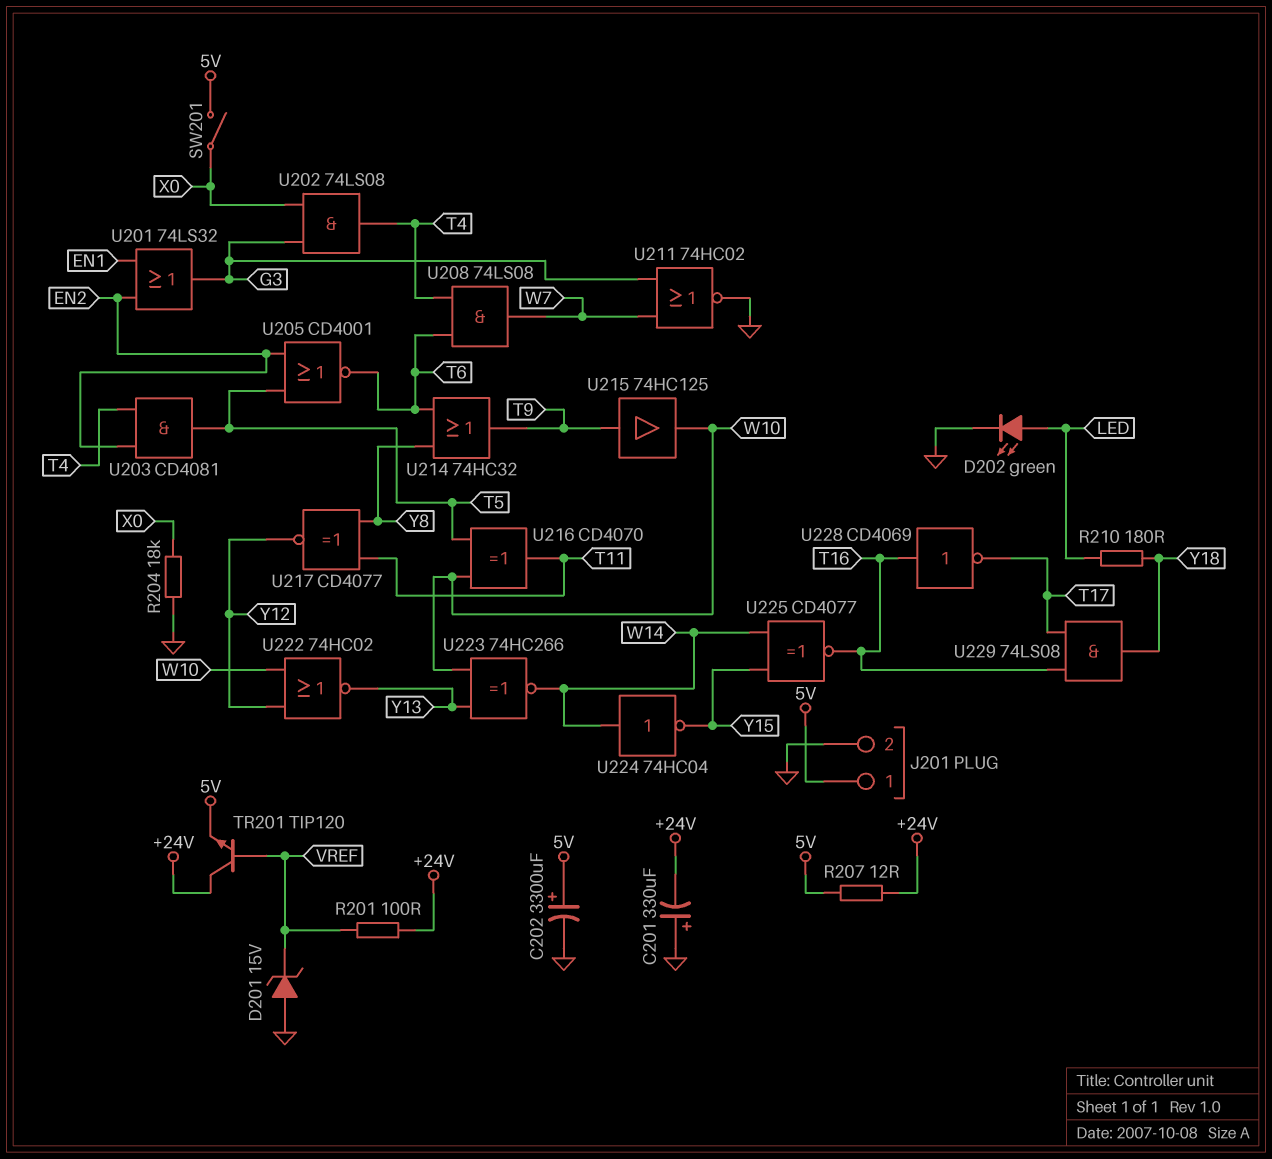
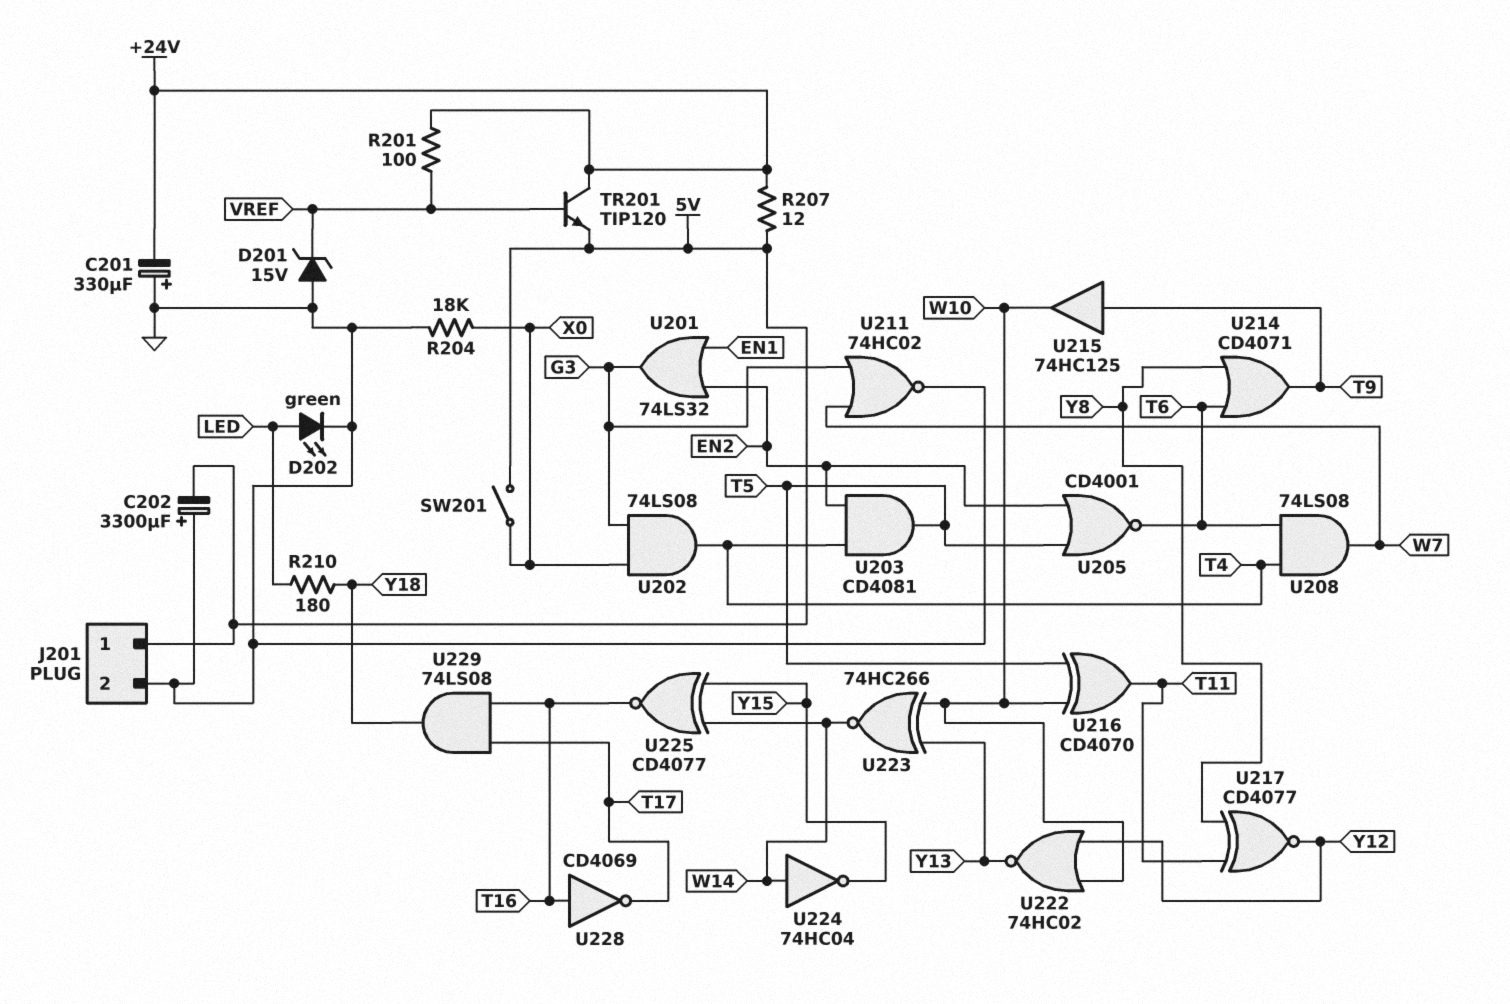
C202: 3300uF (plus 5V, minus GND) -> 3300uF (plus GND, minus 5V)
U214: OR 74HC32 (in T6, in Y8, out T9) -> OR CD4071 (in T6, in Y8, out T9)

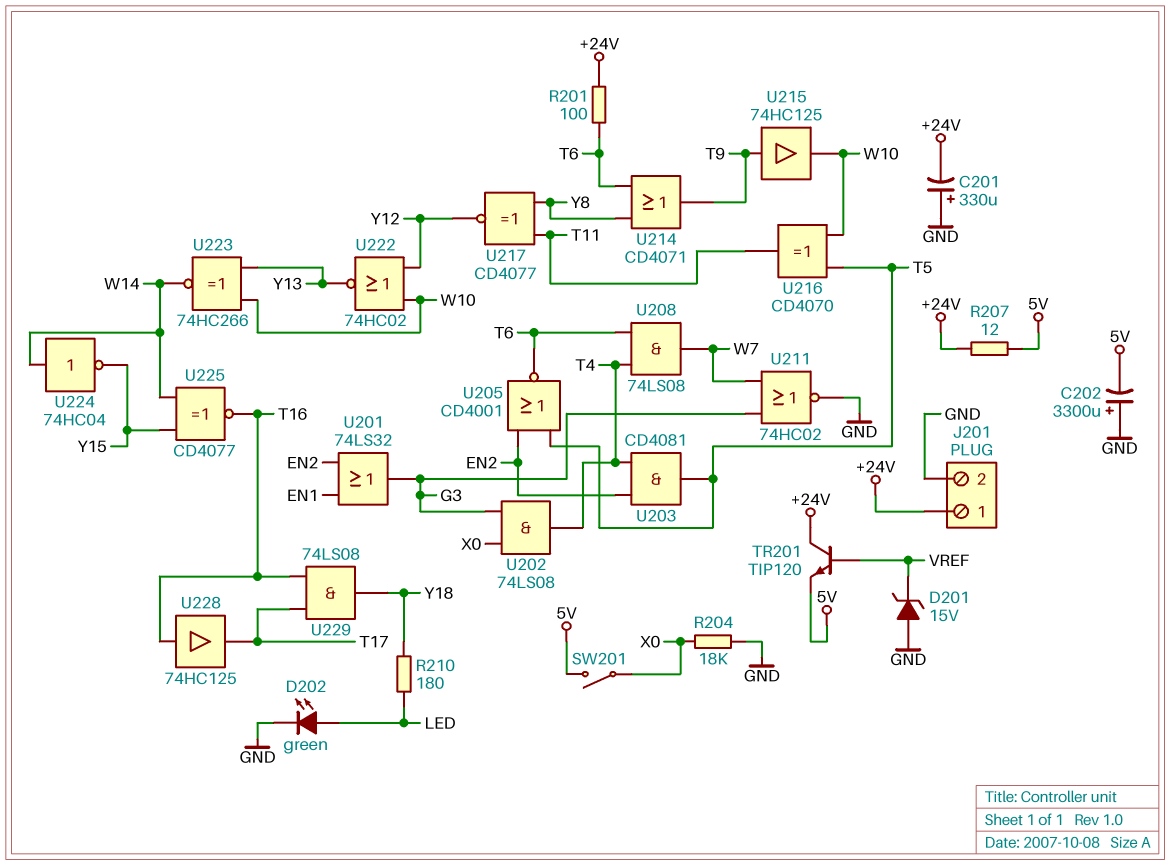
J201 pin 1: 5V -> +24V
R201: 100 (+24V, VREF) -> 100 (+24V, T6)
U228: NOT CD4069 (in T16, out T17) -> buffer 74HC125 (in T16, out T17)

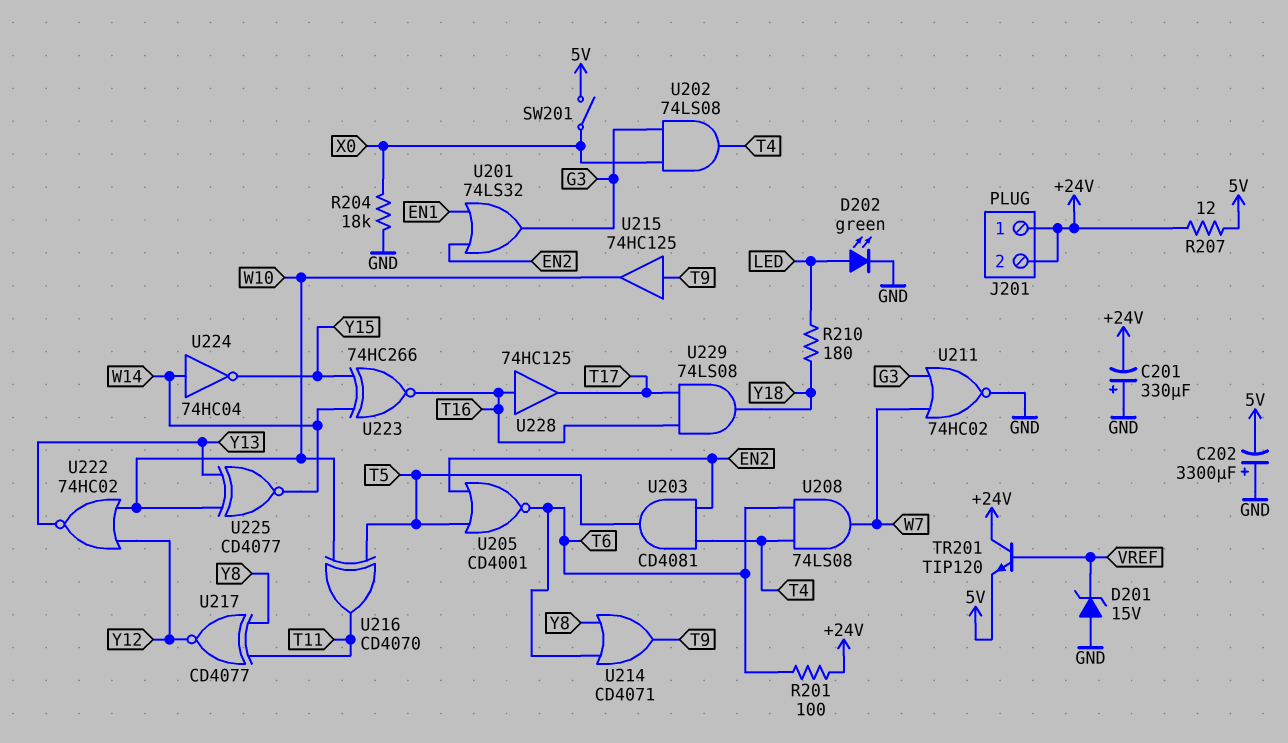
J201 pin 2: GND -> +24V
U223: XNOR 74HC266 (in W10, in Y13, out W14) -> XNOR 74HC266 (in W14, in Y15, out T16)
U225: XNOR CD4077 (in W14, in Y15, out T16) -> XNOR CD4077 (in W10, in Y13, out W14)

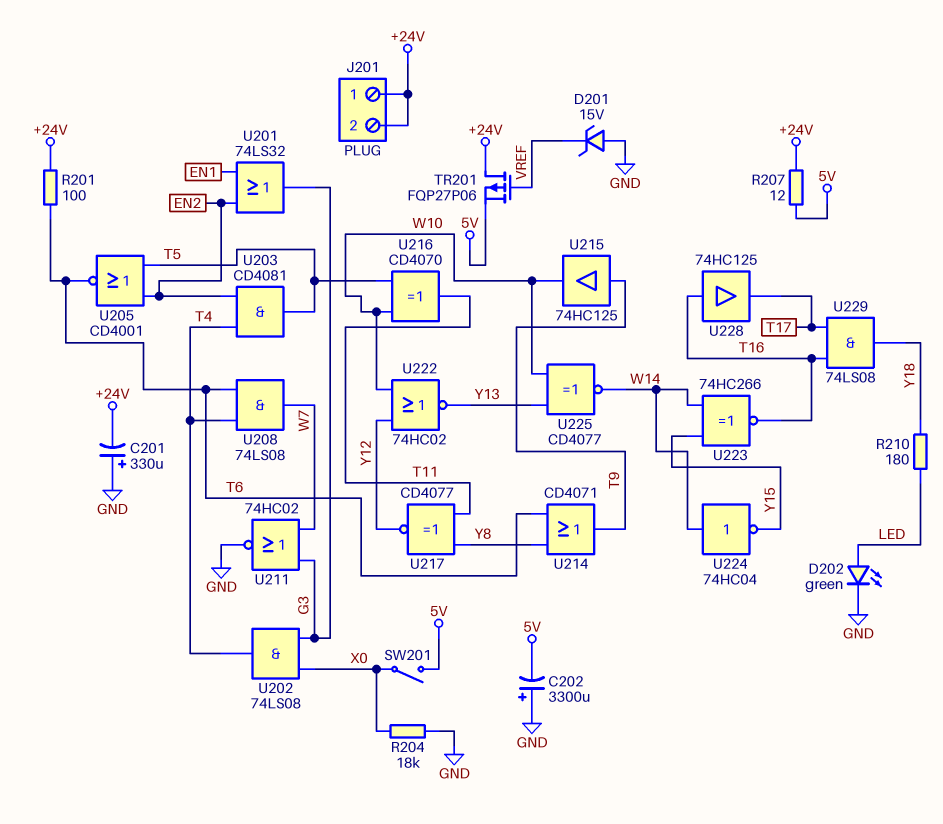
TR201: NPN TIP120 (B VREF, C +24V, E 5V) -> PMOS FQP27P06 (G VREF, D +24V, S 5V)

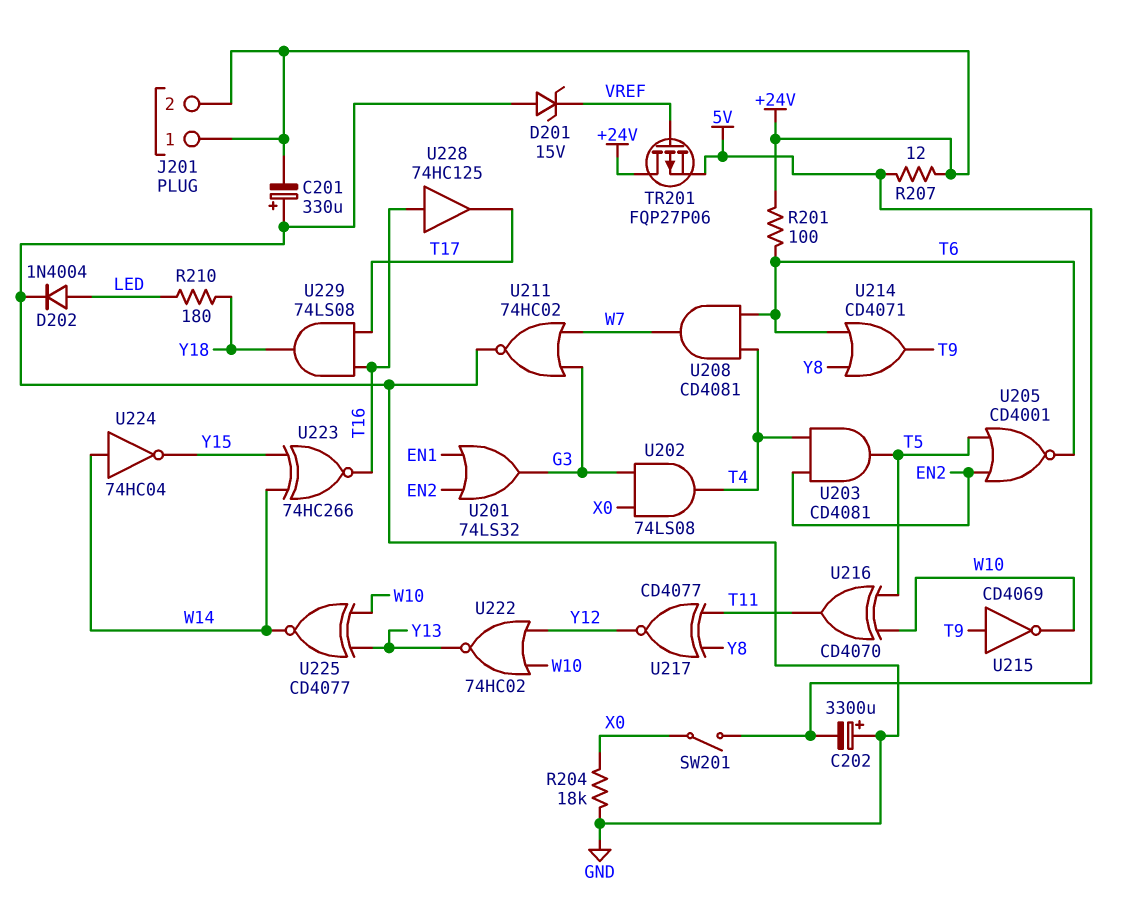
D202: LED green (A LED, K GND) -> diode 1N4004 (A LED, K GND)
U208: AND 74LS08 (in T4, in T6, out W7) -> AND CD4081 (in T4, in T6, out W7)
U215: buffer 74HC125 (in T9, out W10) -> NOT CD4069 (in T9, out W10)

